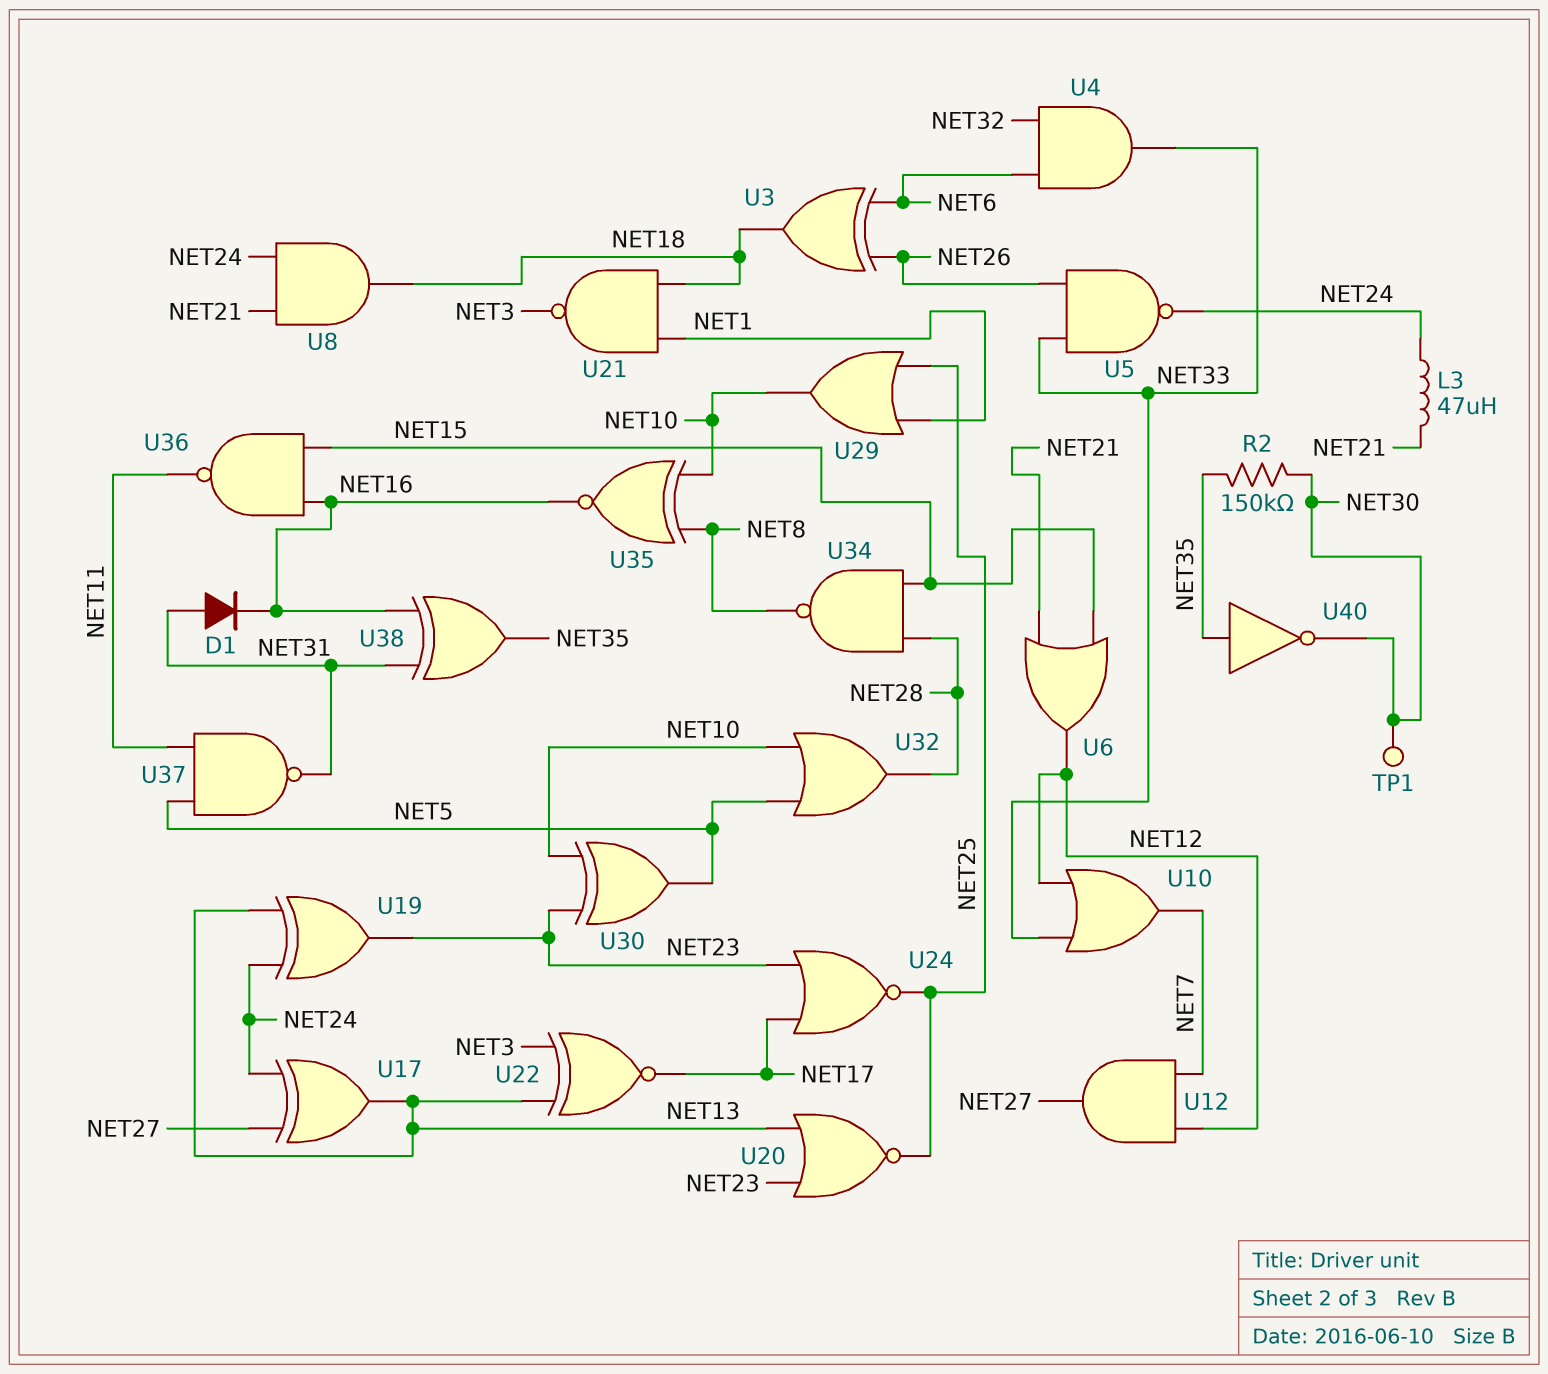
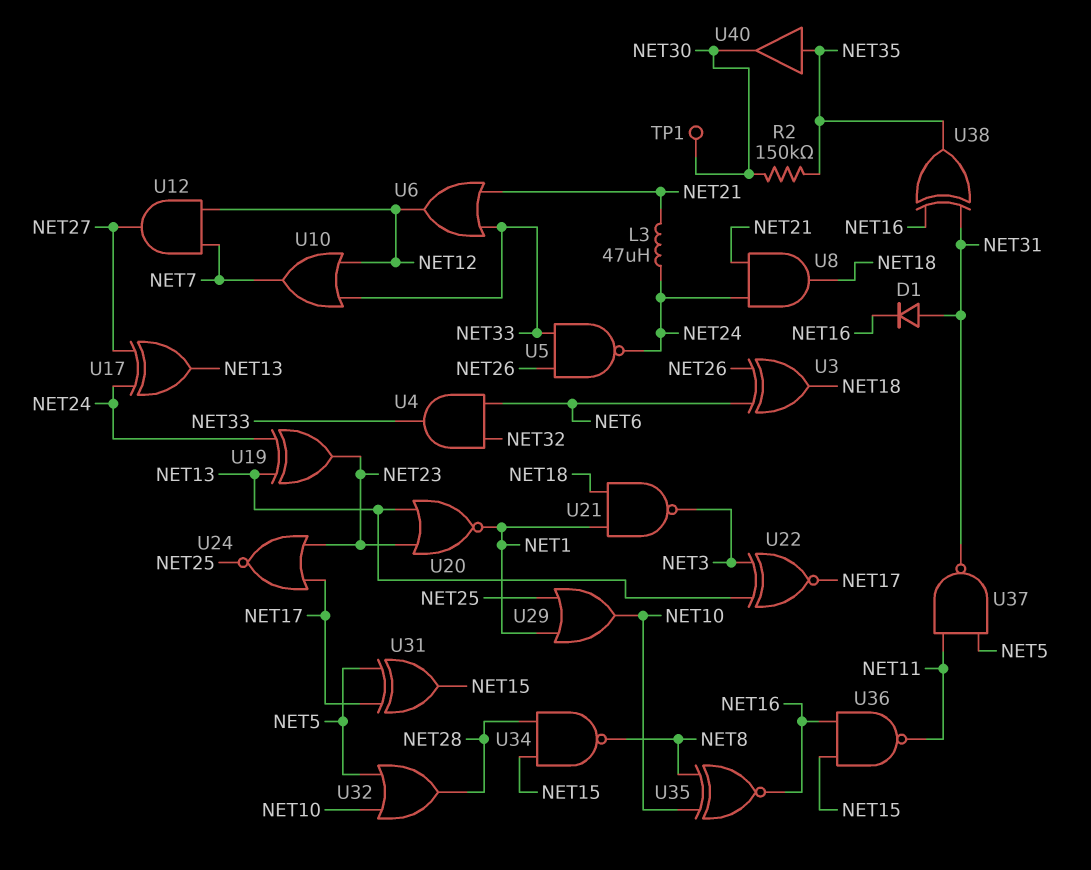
U6: OR (in NET15, in NET21, out NET12) -> OR (in NET21, in NET33, out NET12)
U20: NOR (in NET13, in NET23, out NET25) -> NOR (in NET13, in NET23, out NET1)
U30: XOR (in NET10, in NET23, out NET5) -> none
U31: none -> XOR (in NET5, in NET17, out NET15)
U40: NOT (in NET35, out NET30) -> buffer (in NET35, out NET30)

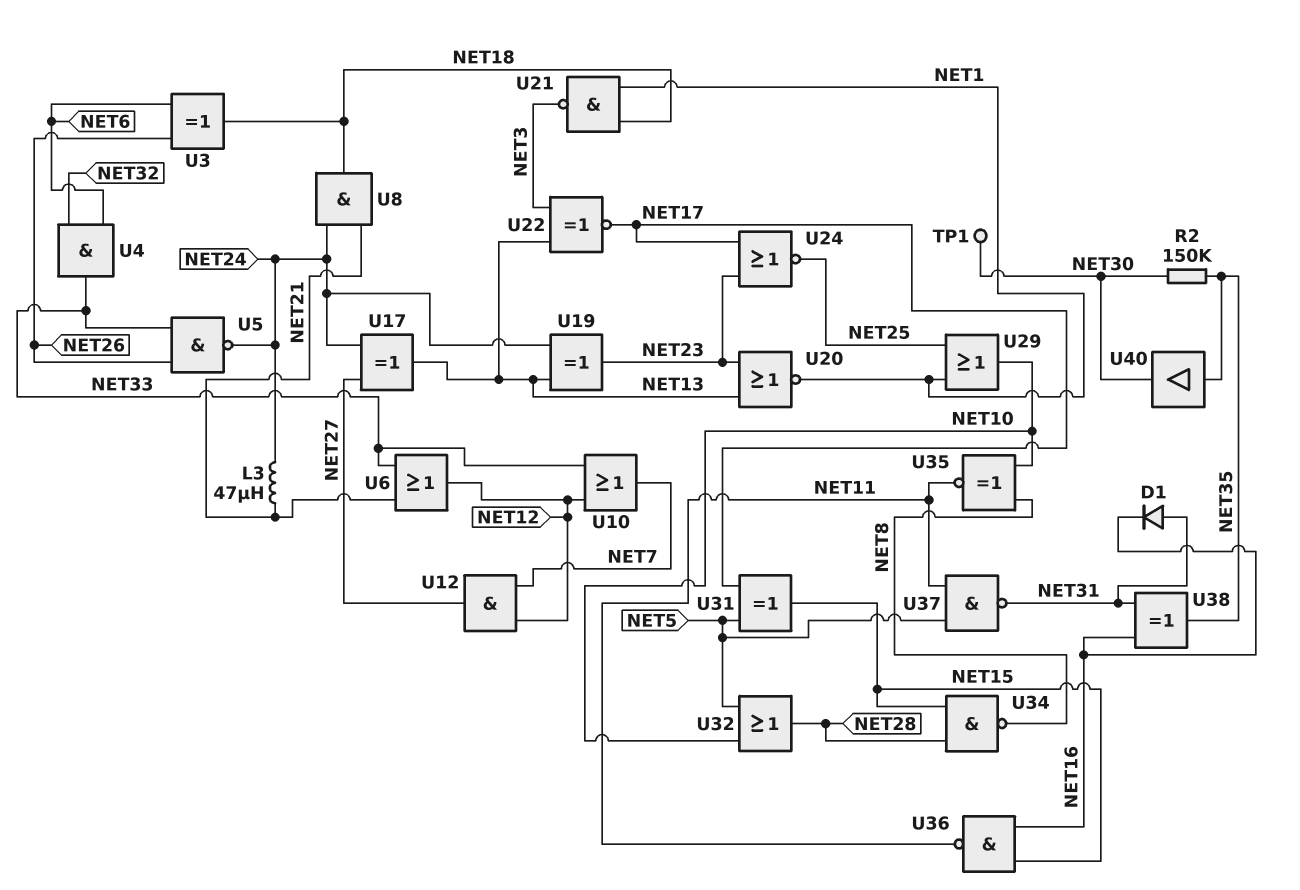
U35: XNOR (in NET8, in NET10, out NET16) -> XNOR (in NET8, in NET10, out NET11)

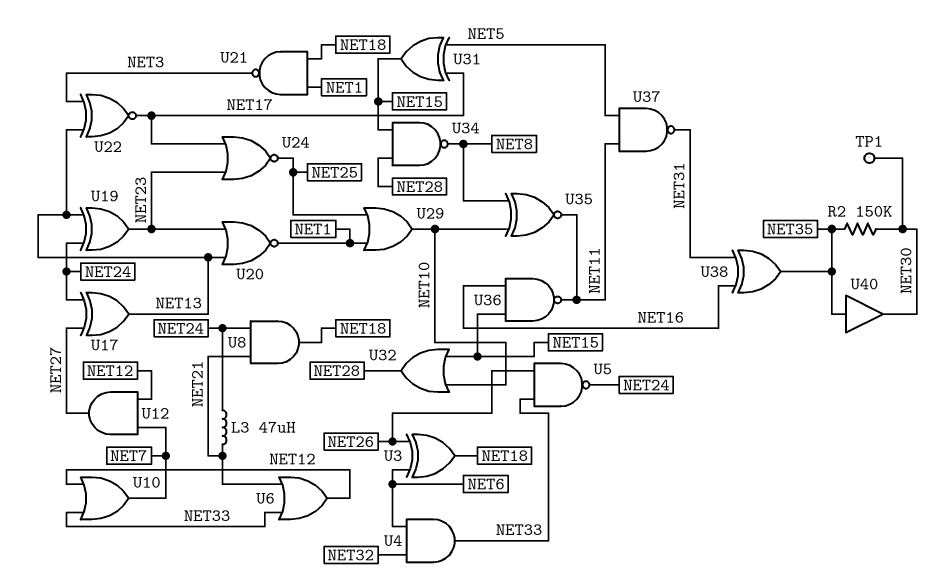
D1: diode (A NET31, K NET16) -> none
U32: OR (in NET5, in NET10, out NET28) -> OR (in NET10, in NET15, out NET28)

